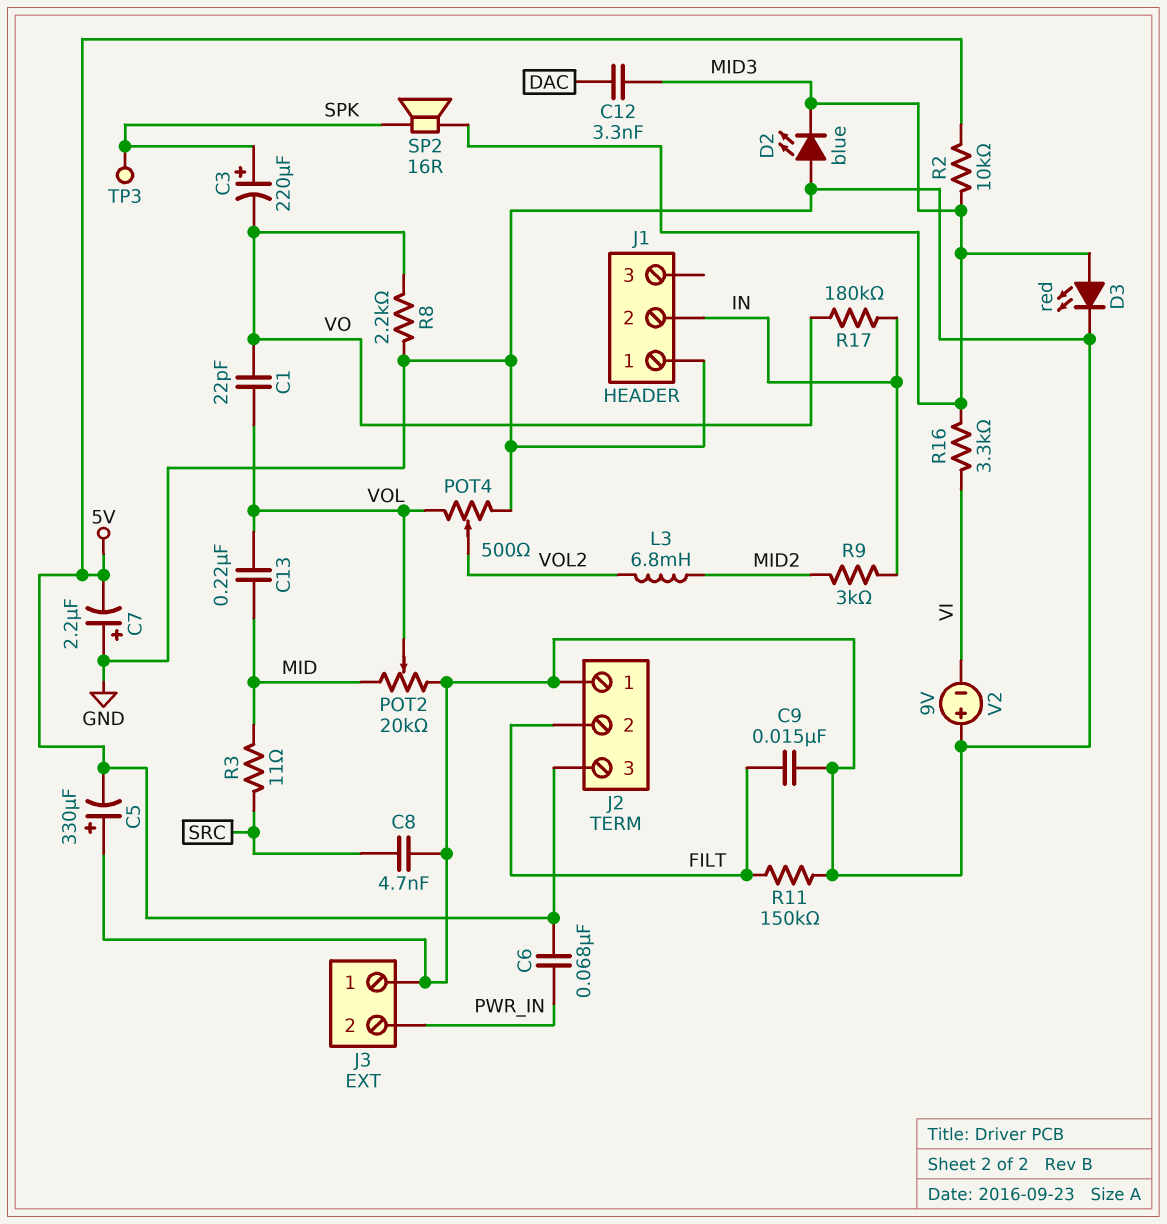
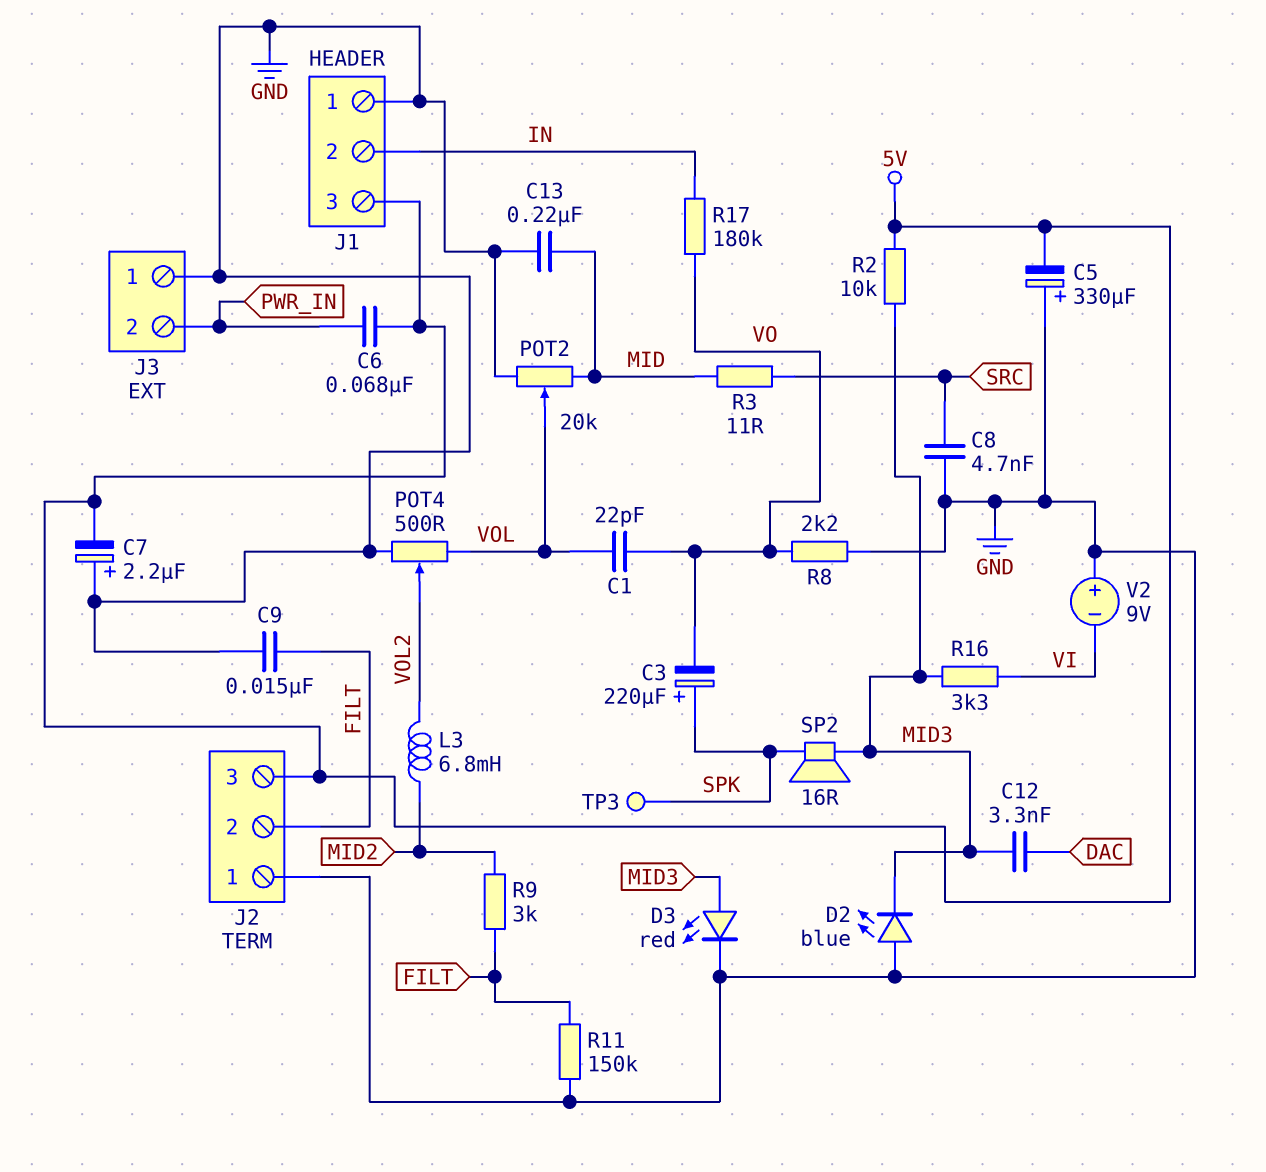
C13: 220nF (MID, VOL) -> 220nF (GND, MID)
J1 pin 3: none -> 5V
R9: 3k (IN, MID2) -> 3k (FILT, MID2)

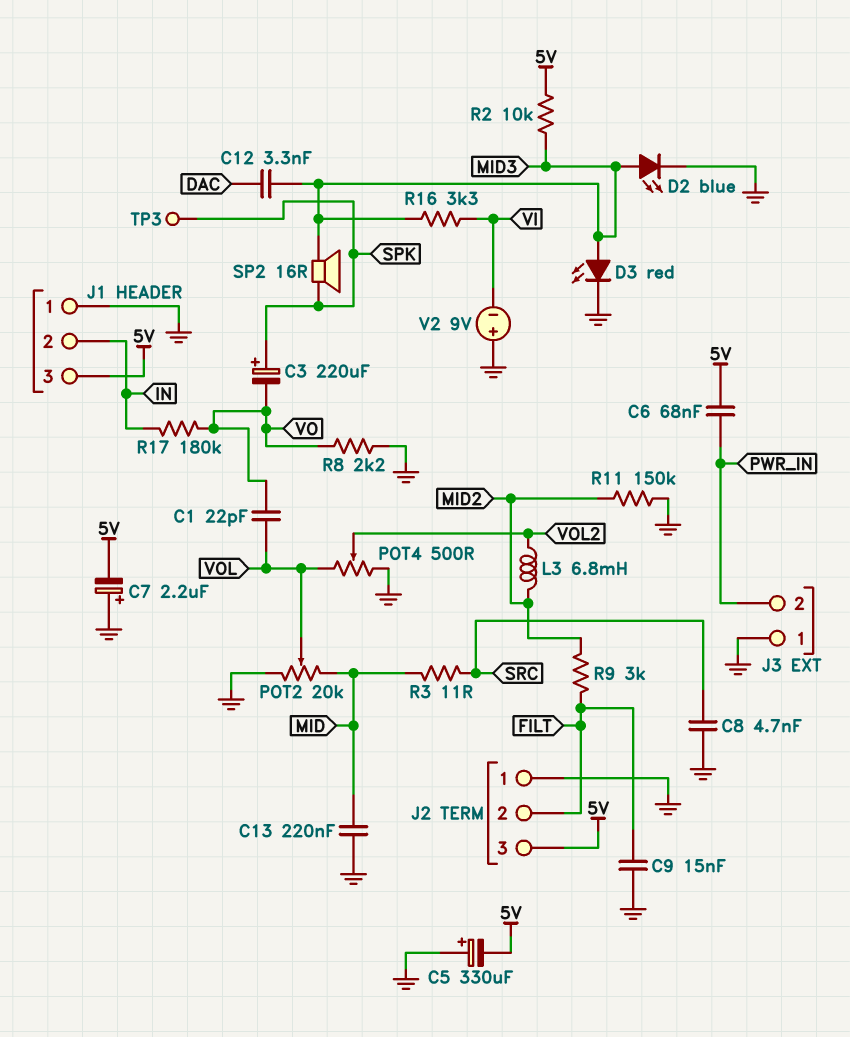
D2: LED blue (A GND, K MID3) -> LED blue (A MID3, K GND)
R11: 150k (FILT, GND) -> 150k (GND, MID2)

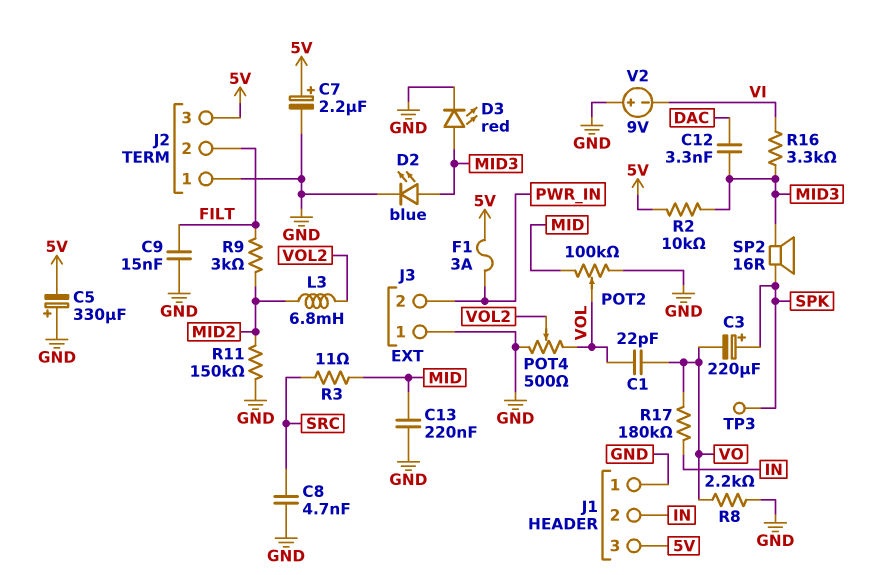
C6: 68nF (5V, PWR_IN) -> none
C7: 2.2uF (plus GND, minus 5V) -> 2.2uF (plus 5V, minus GND)
F1: none -> 3A (5V, PWR_IN)
POT2: 20k (GND, MID, wiper VOL) -> 100k (GND, MID, wiper VOL)

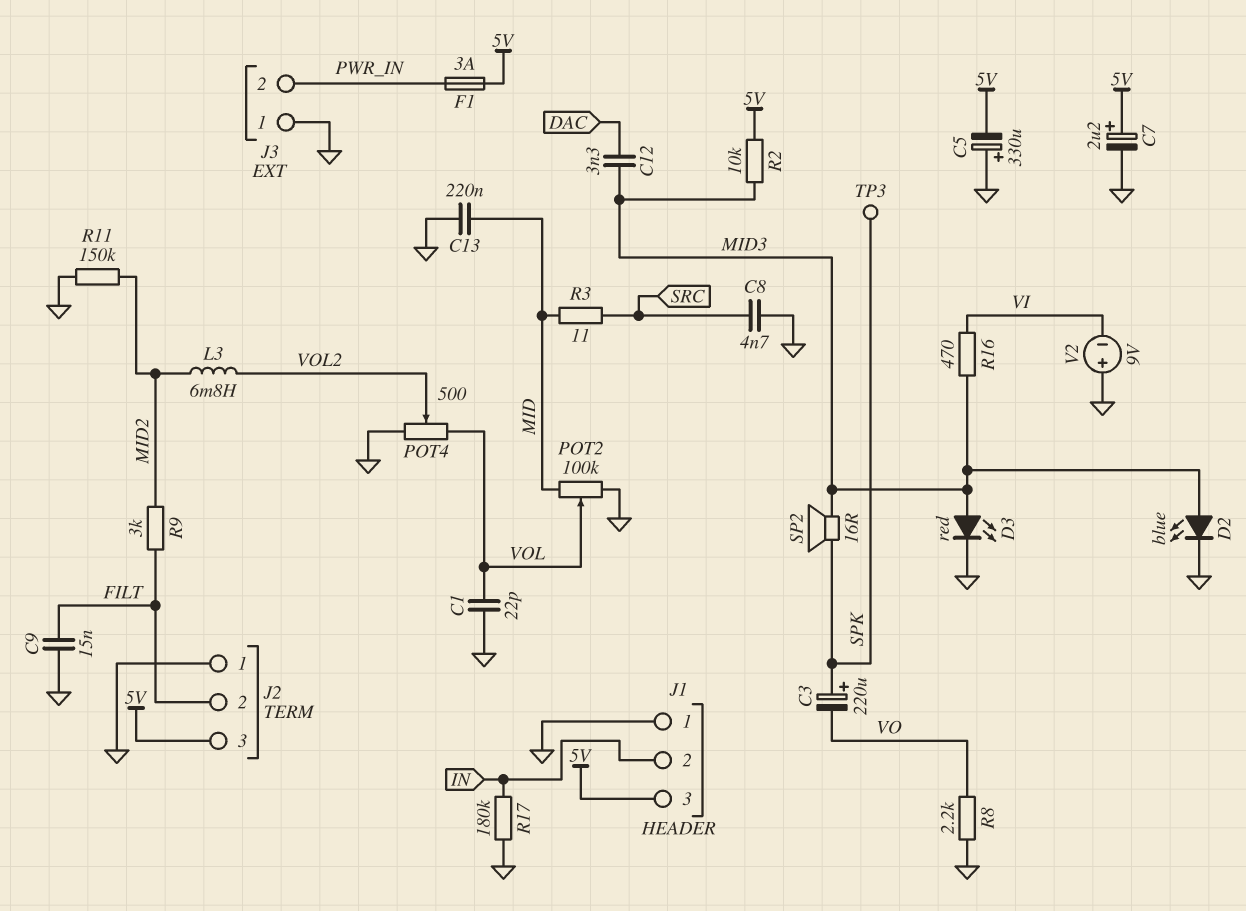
C1: 22pF (VO, VOL) -> 22pF (GND, VOL)
R16: 3.3k (MID3, VI) -> 470 (MID3, VI)
R17: 180k (IN, VO) -> 180k (GND, IN)

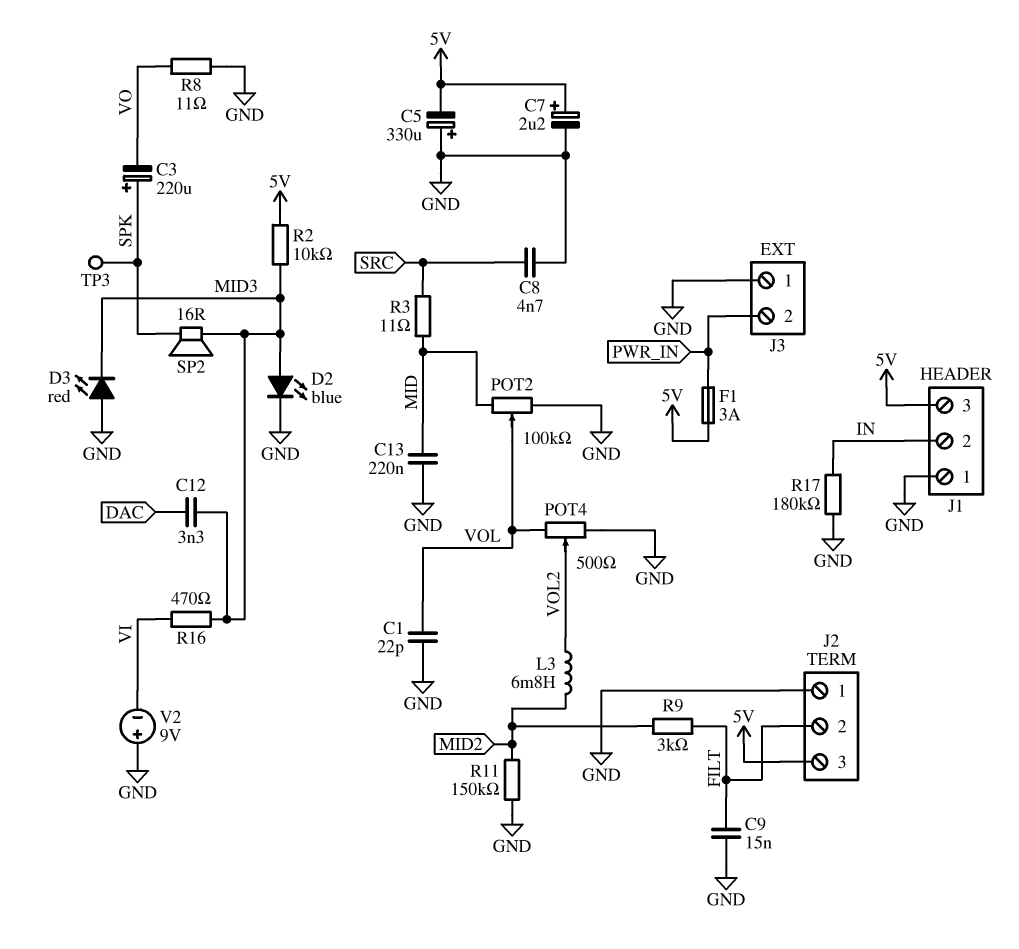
D3: LED red (A MID3, K GND) -> LED red (A GND, K MID3)
R8: 2.2k (GND, VO) -> 11 (GND, VO)

